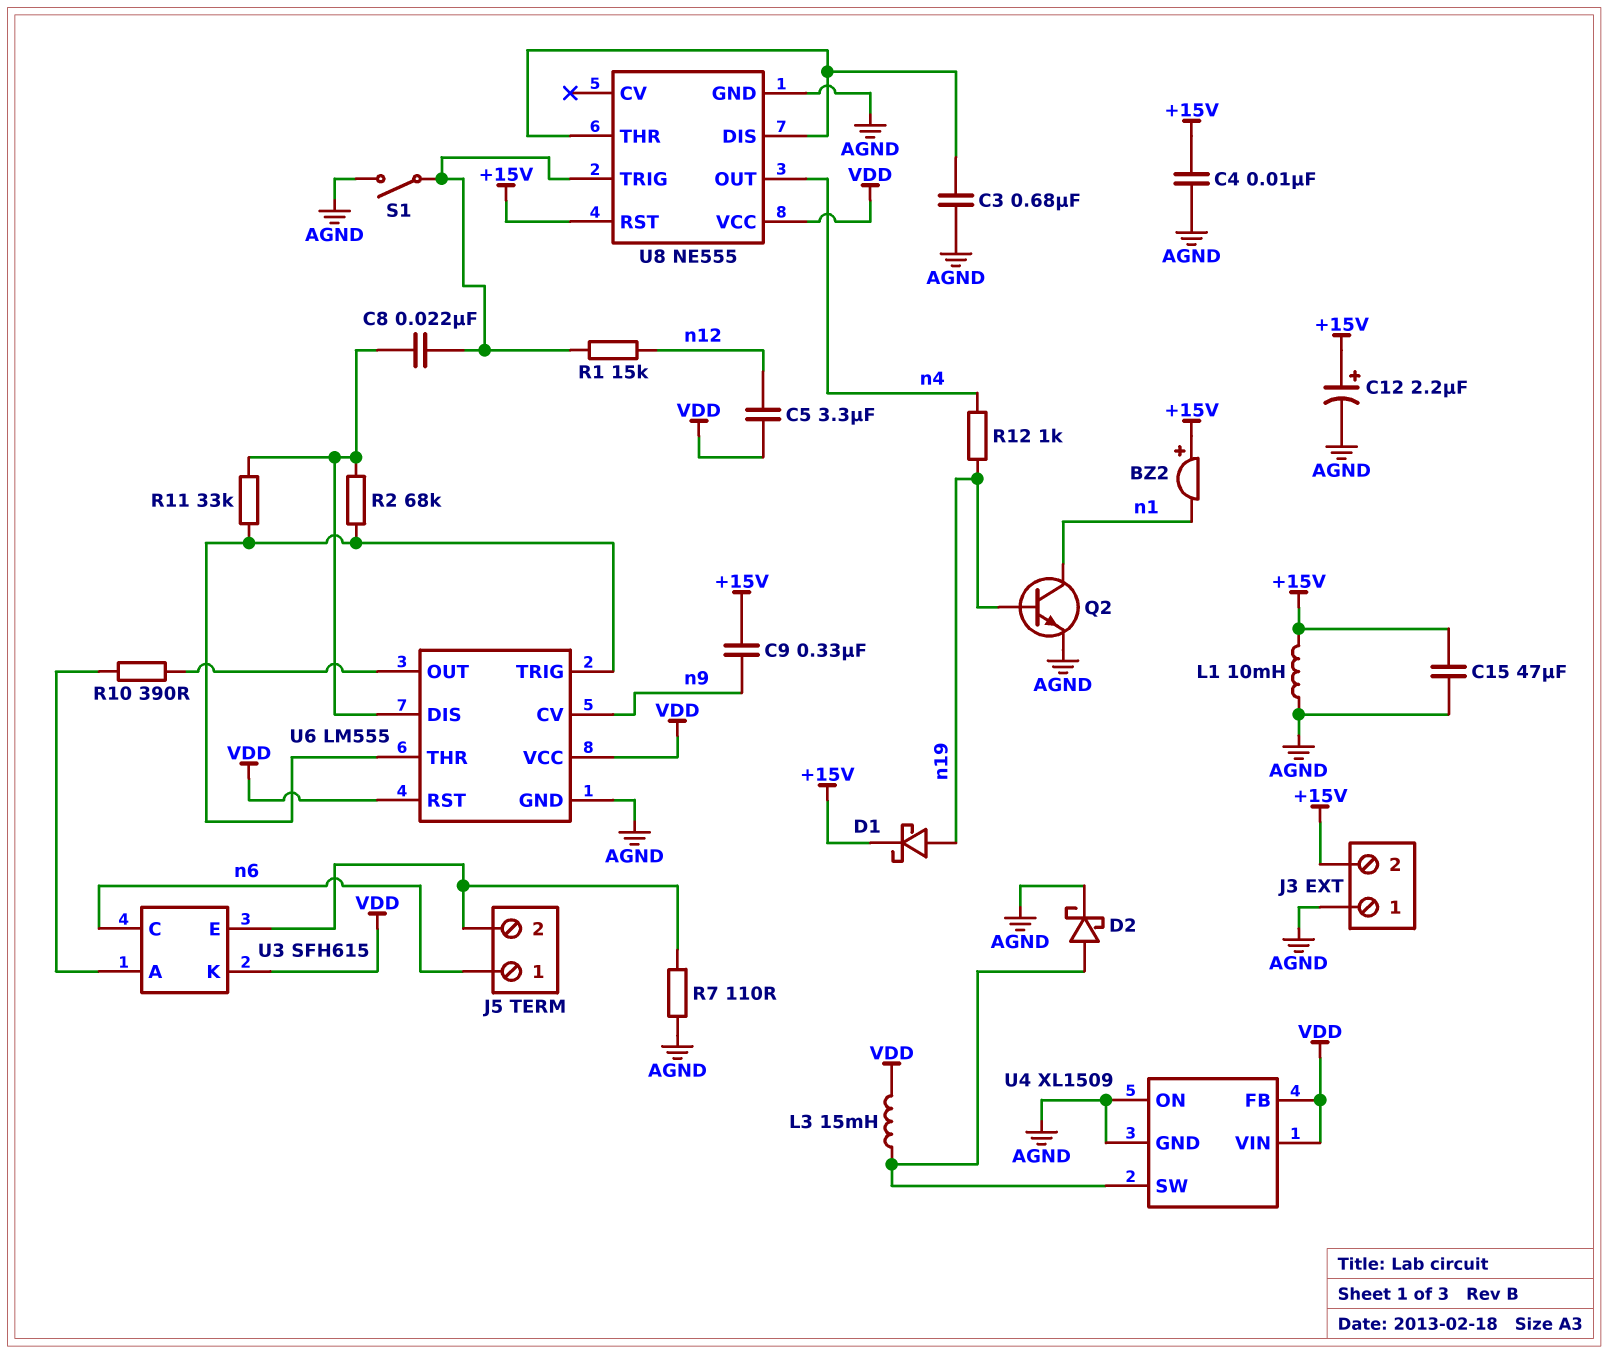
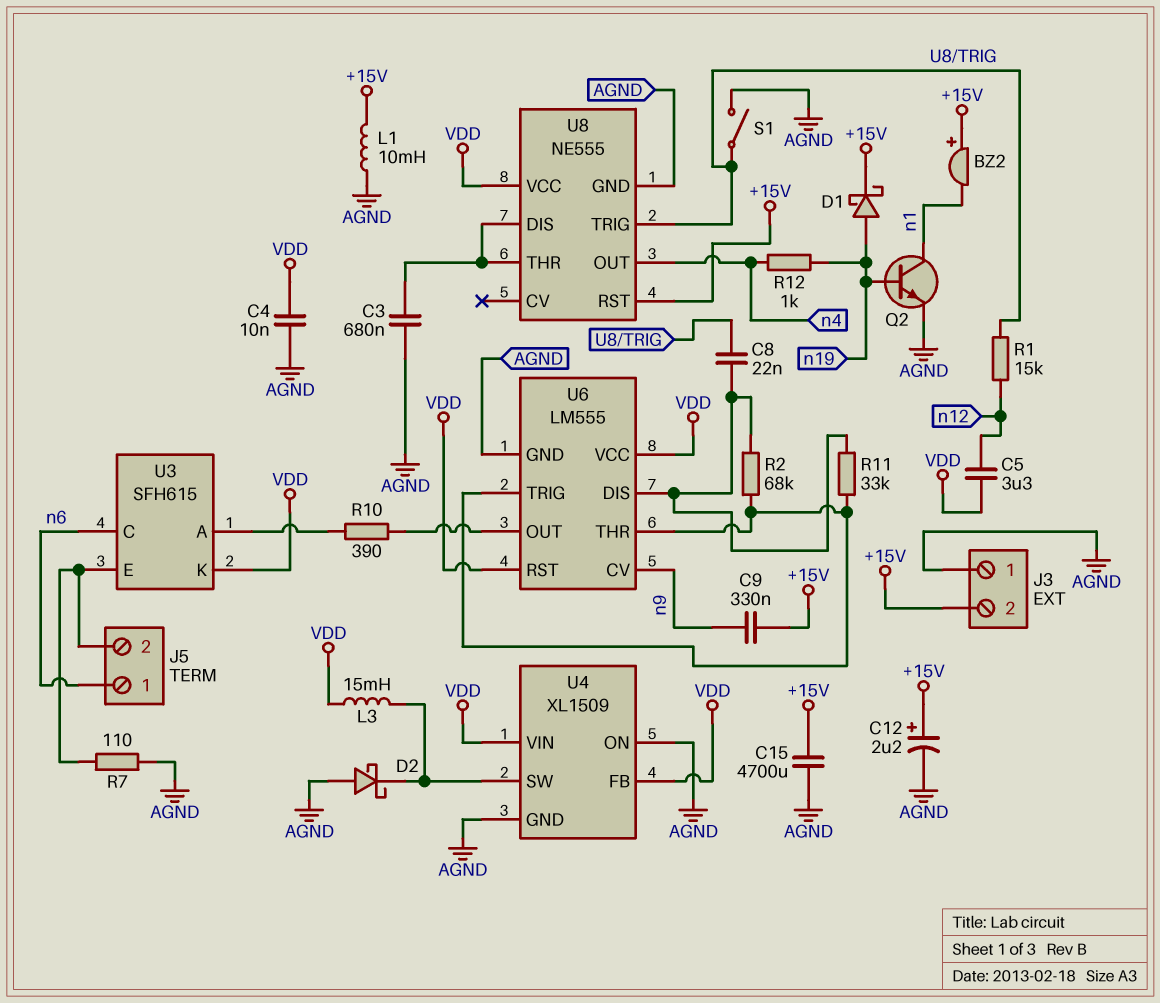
C4: 10nF (+15V, AGND) -> 10nF (AGND, VDD)
C15: 47uF (+15V, AGND) -> 4700uF (+15V, AGND)
D2: schottky (A U4/SW, K AGND) -> schottky (A AGND, K U4/SW)

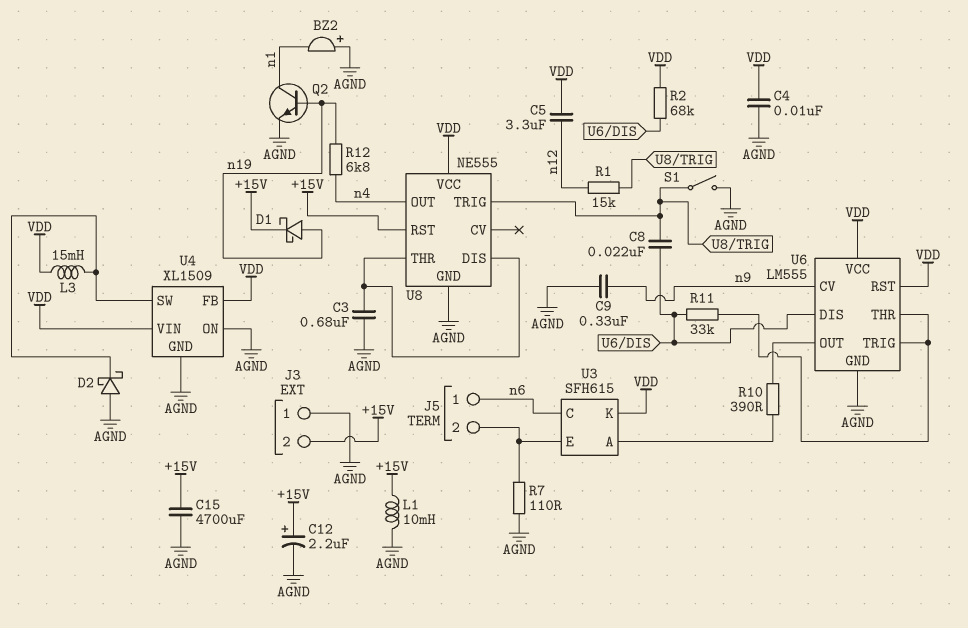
BZ2: buzzer (plus +15V, minus n1) -> buzzer (plus AGND, minus n1)
C9: 330nF (+15V, n9) -> 330nF (AGND, n9)
R2: 68k (U6/DIS, U6/THR) -> 68k (U6/DIS, VDD)
R12: 1k (n4, n19) -> 6.8k (n4, n19)

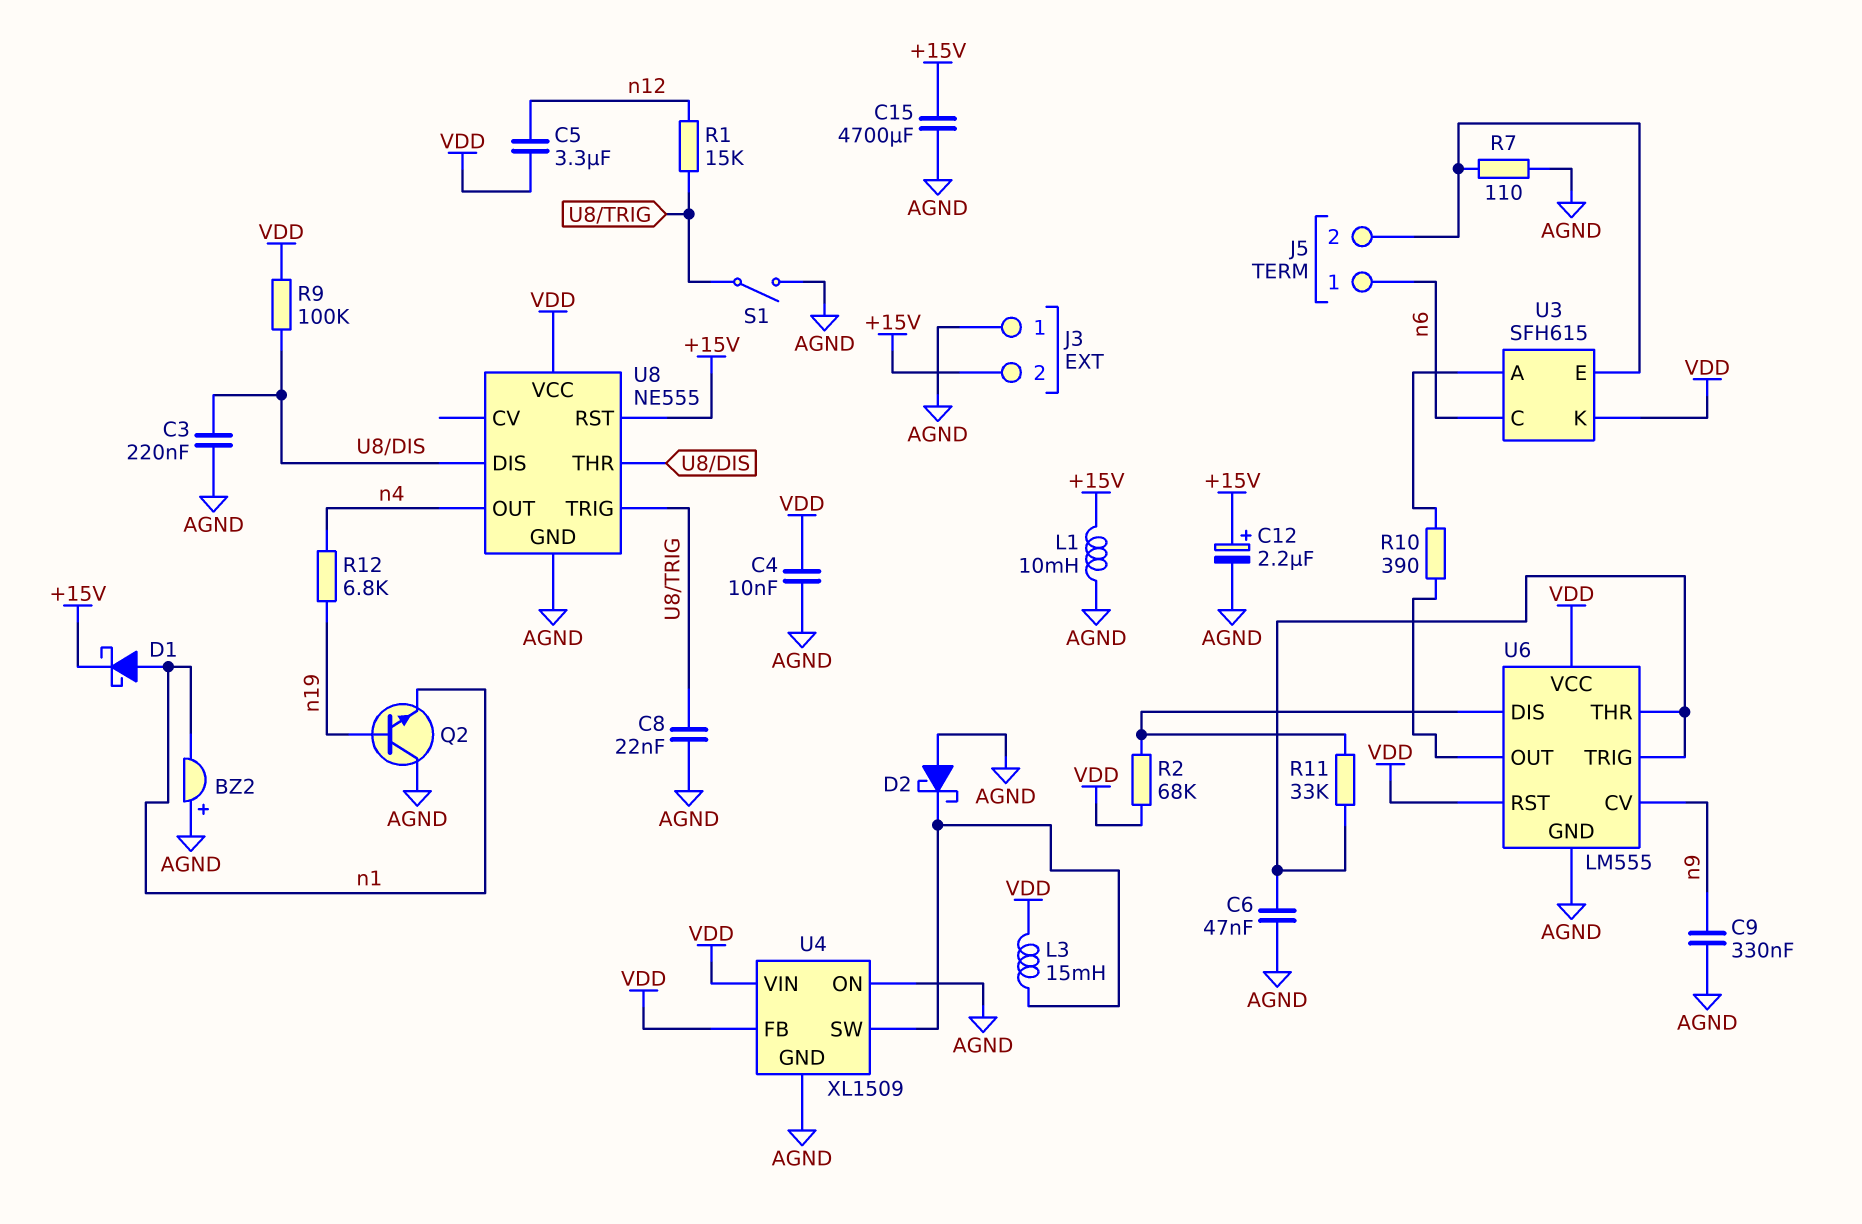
C3: 680nF (AGND, U8/DIS) -> 220nF (AGND, U8/DIS)
C6: none -> 47nF (AGND, U6/THR)
C8: 22nF (U6/DIS, U8/TRIG) -> 22nF (AGND, U8/TRIG)
D1: schottky (A n19, K +15V) -> schottky (A n1, K +15V)
Q2: NPN (B n19, C n1, E AGND) -> NPN (B n19, C AGND, E n1)
R9: none -> 100k (U8/DIS, VDD)

